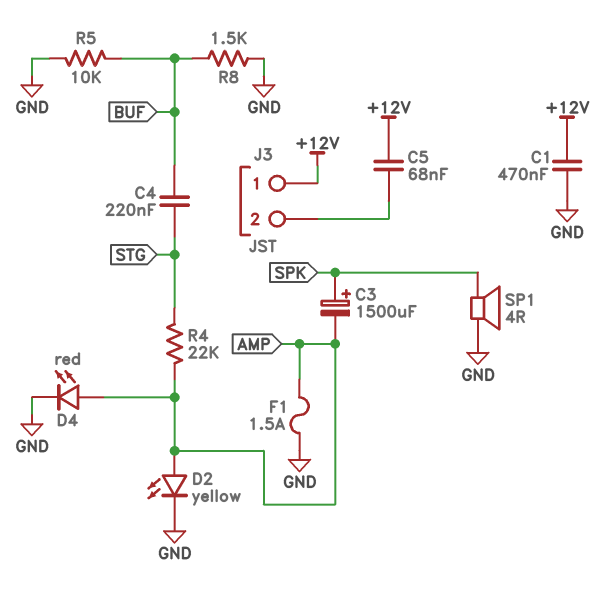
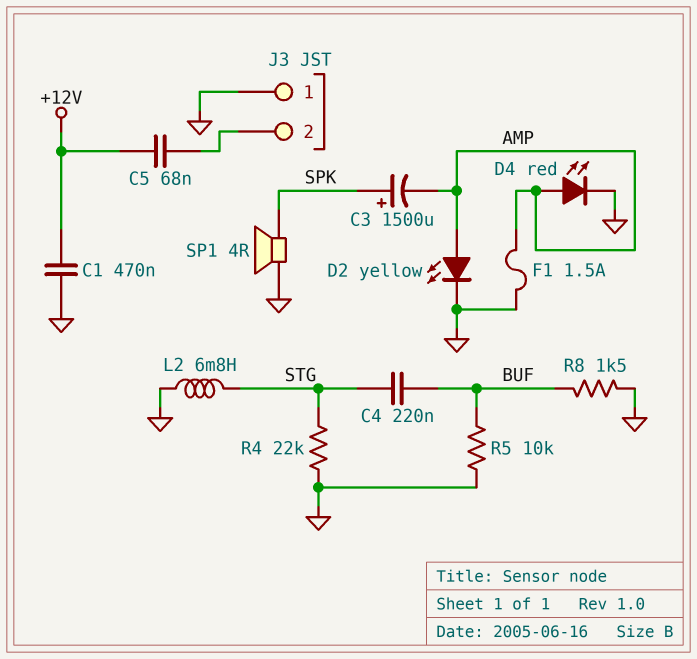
J3 pin 1: +12V -> GND
L2: none -> 6.8mH (GND, STG)
R4: 22k (AMP, STG) -> 22k (GND, STG)

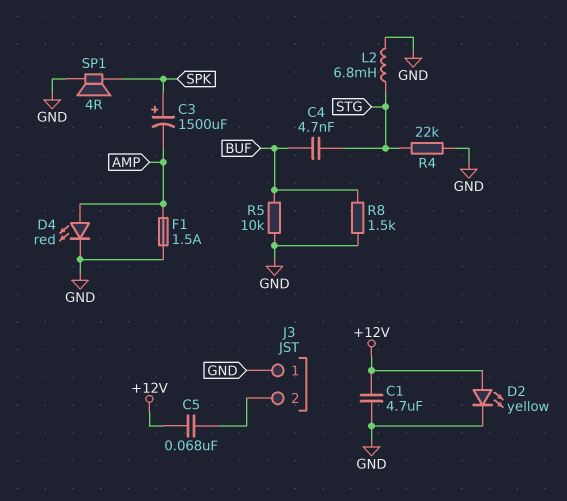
C1: 470nF (+12V, GND) -> 4.7uF (+12V, GND)
C4: 220nF (BUF, STG) -> 4.7nF (BUF, STG)
D2: LED yellow (A AMP, K GND) -> LED yellow (A +12V, K GND)

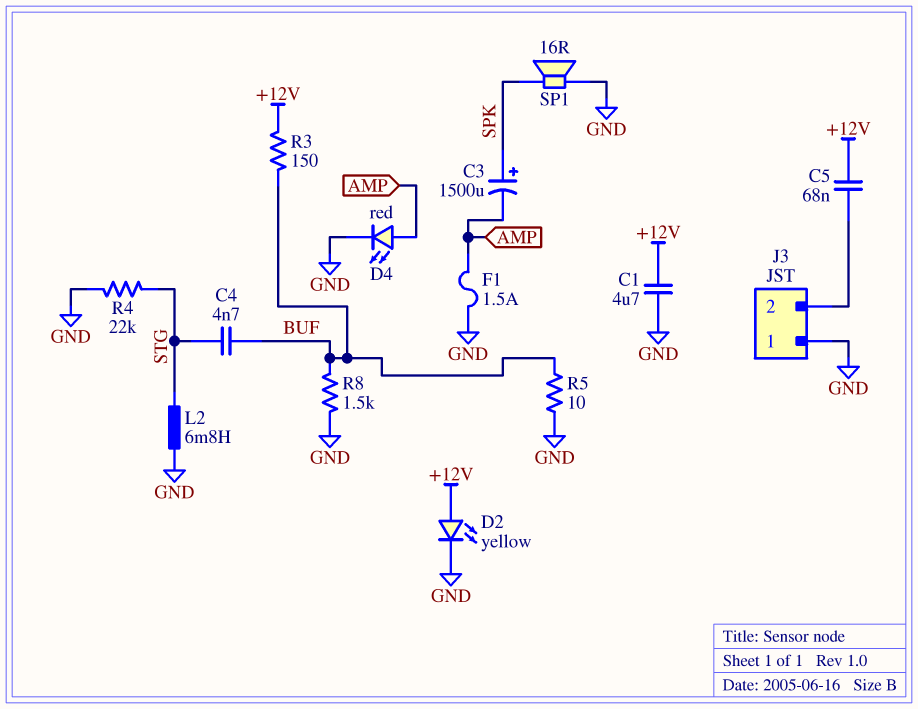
R3: none -> 150 (+12V, BUF)
R5: 10k (BUF, GND) -> 10 (BUF, GND)
SP1: speaker 4R (GND, SPK) -> speaker 16R (GND, SPK)

